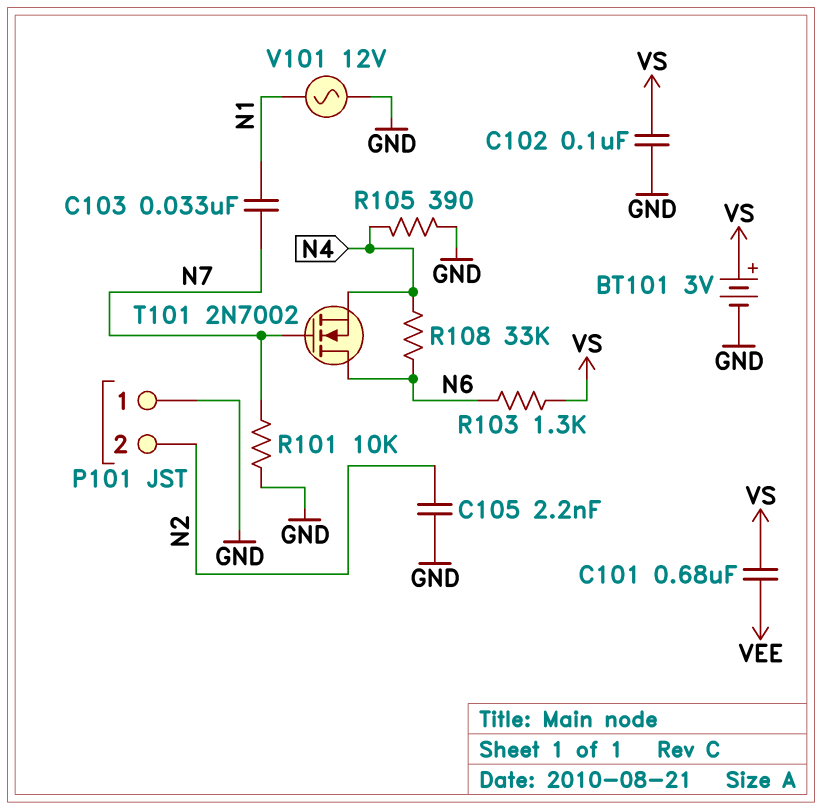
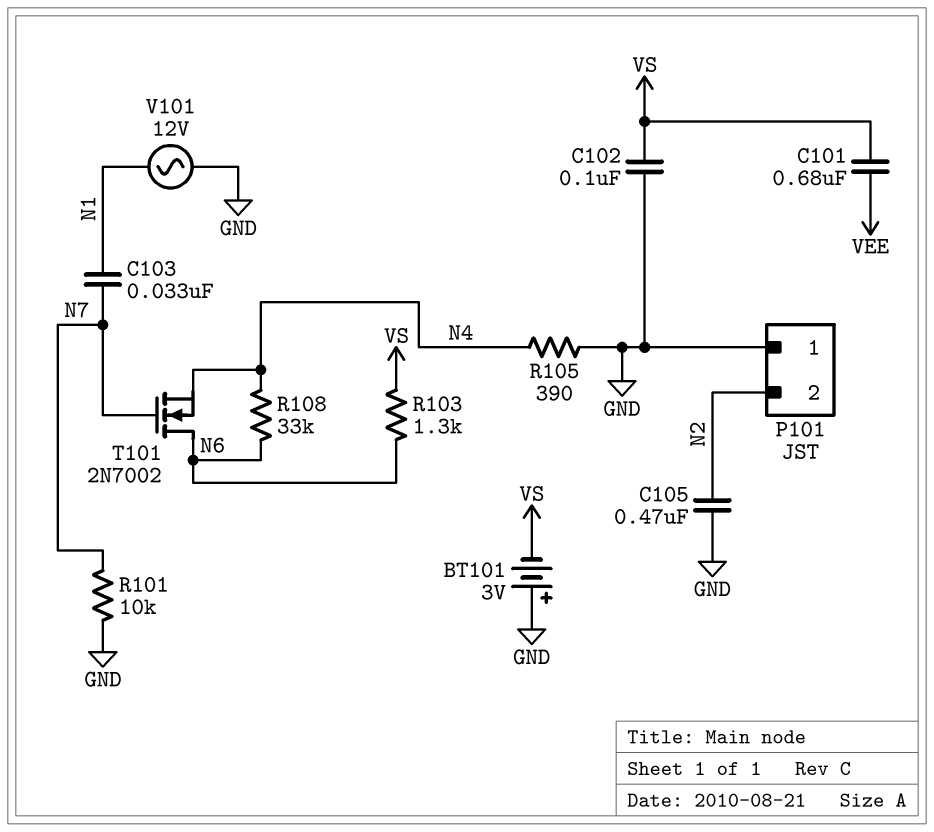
BT101: 3V (plus VS, minus GND) -> 3V (plus GND, minus VS)
C105: 2.2nF (GND, N2) -> 470nF (GND, N2)

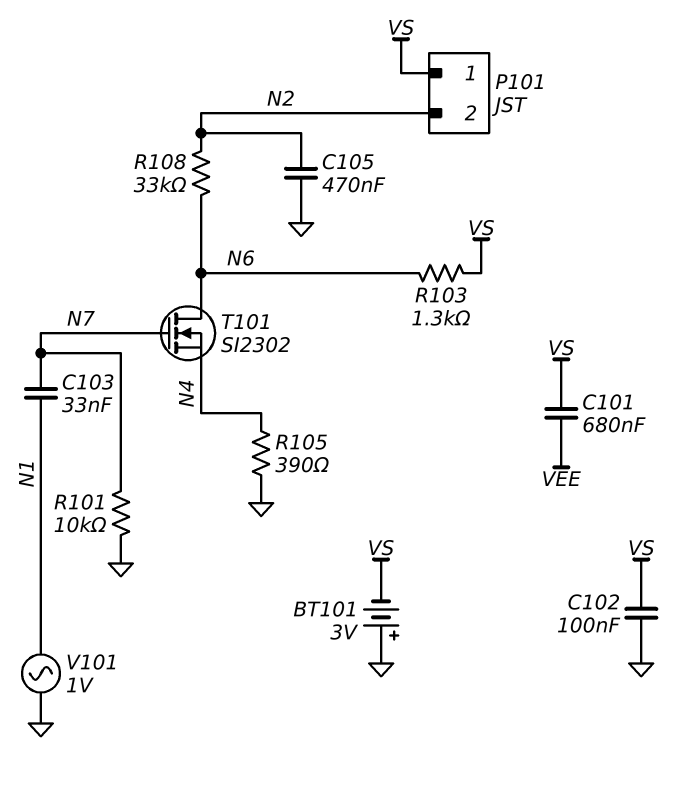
P101 pin 1: GND -> VS
R108: 33k (N4, N6) -> 33k (N2, N6)
T101: NMOS 2N7002 (G N7, D N6, S N4) -> NMOS SI2302 (G N7, D N6, S N4)
V101: AC 12V (GND, N1) -> AC 1V (GND, N1)

